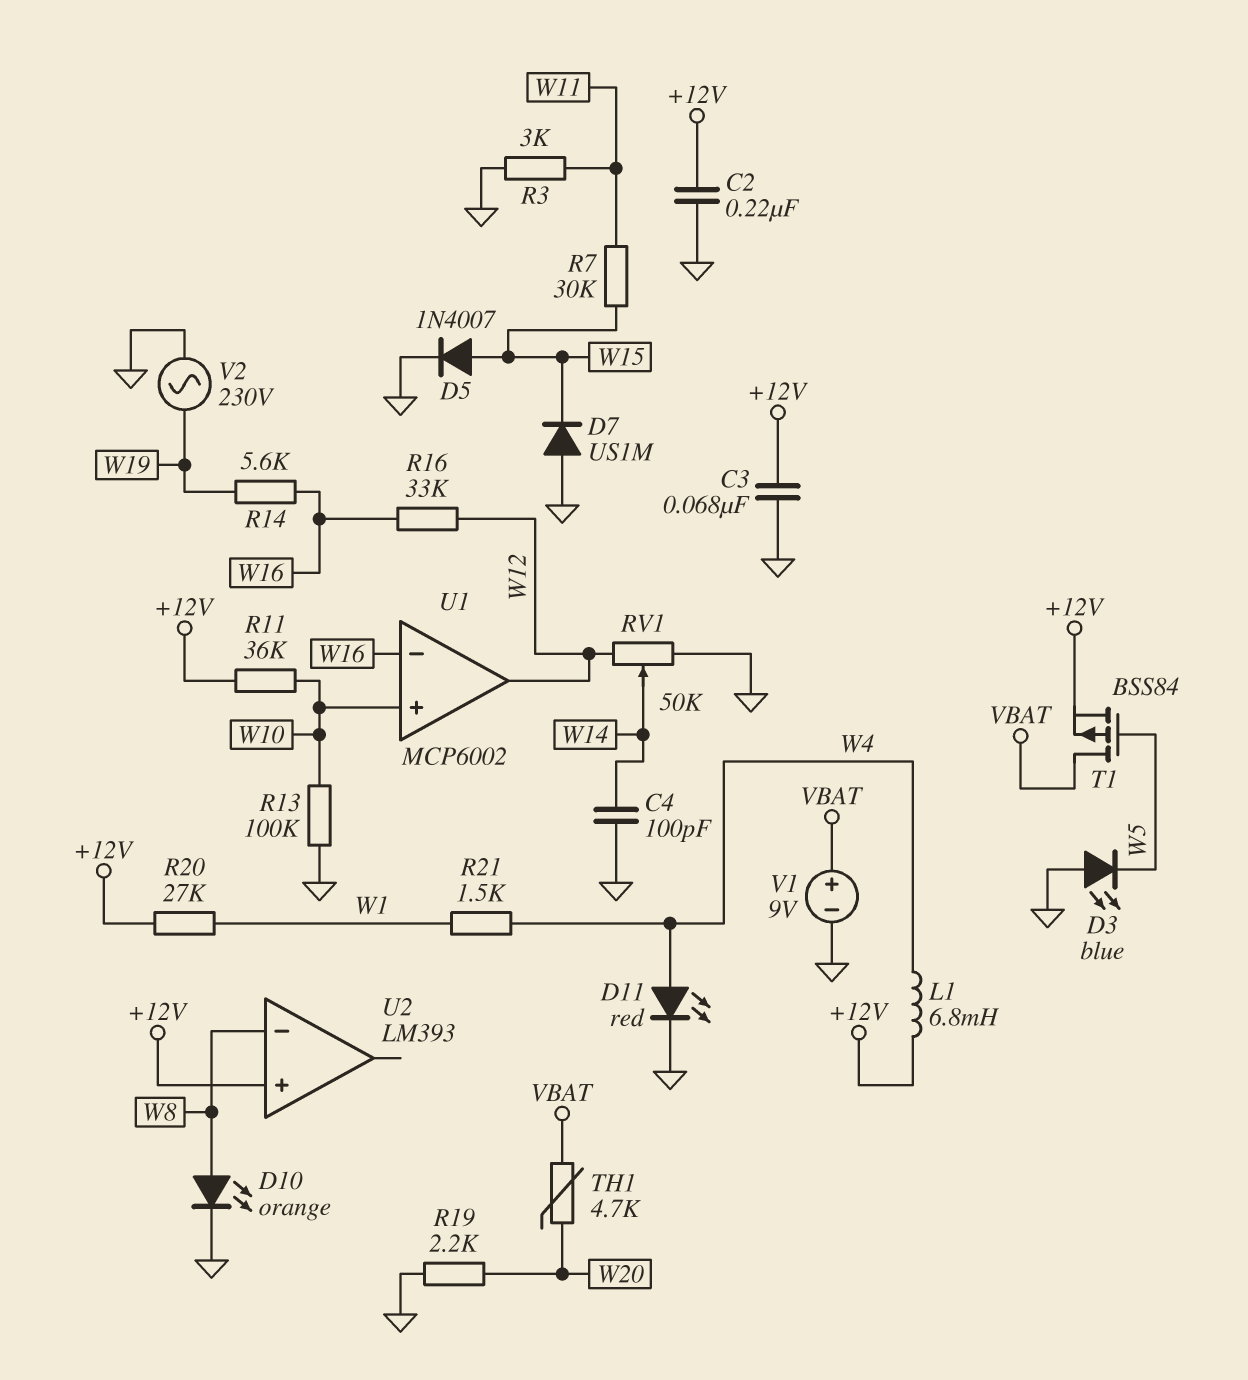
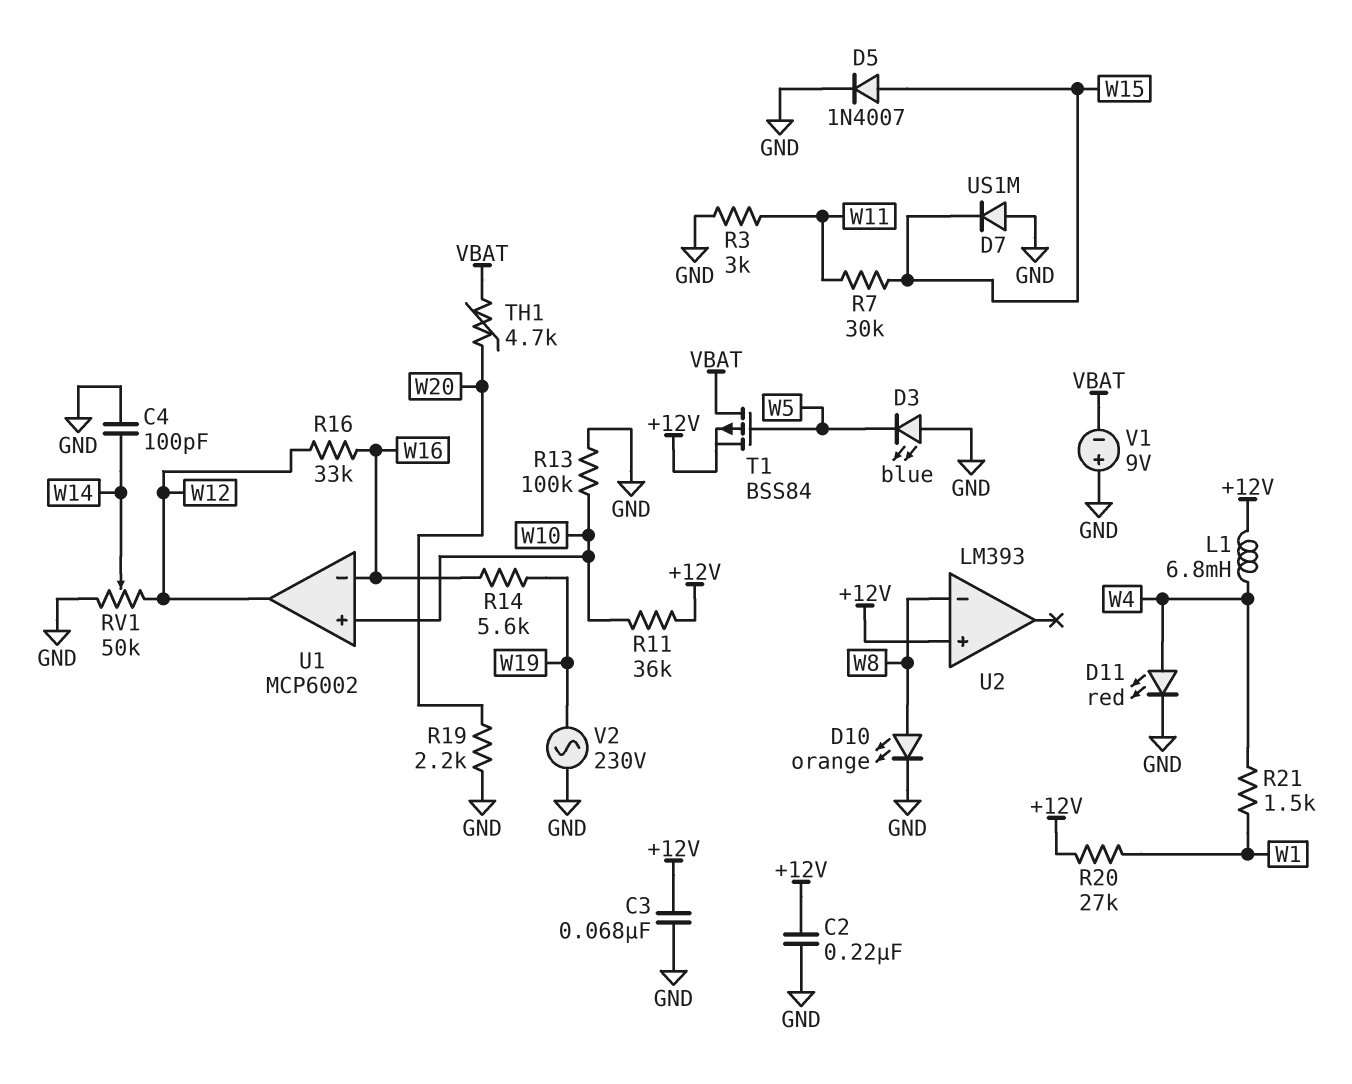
V1: 9V (plus VBAT, minus GND) -> 9V (plus GND, minus VBAT)

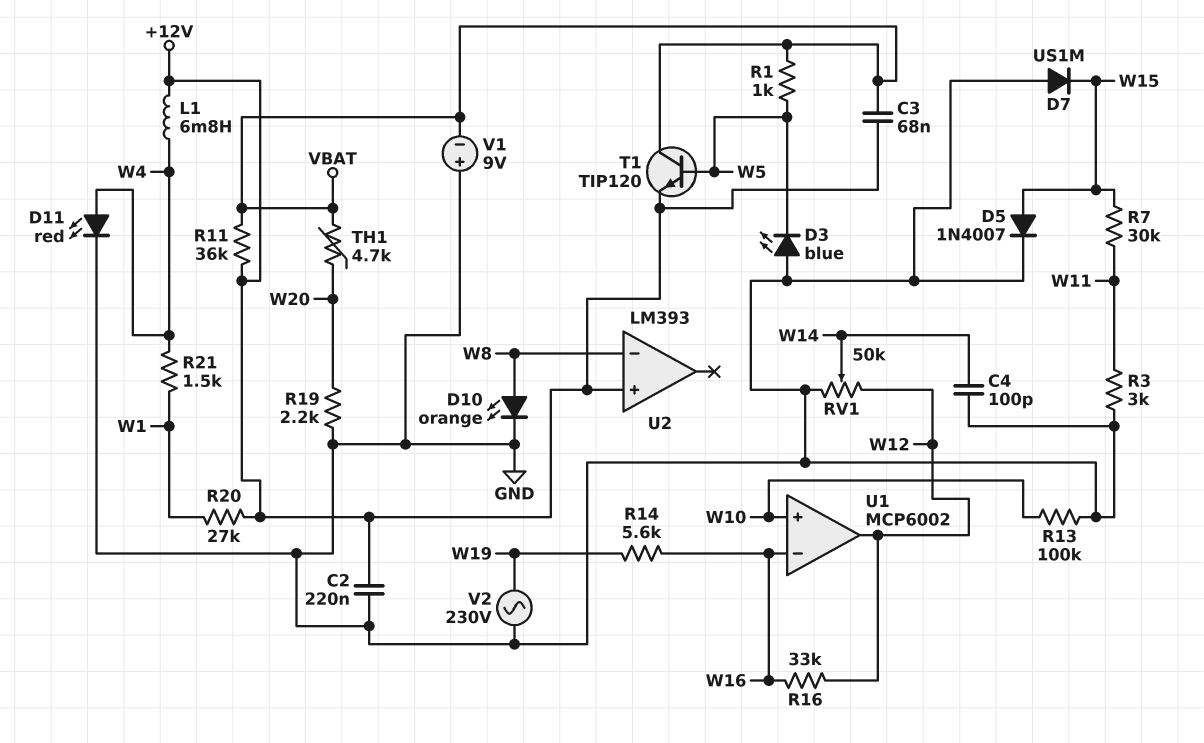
C3: 68nF (+12V, GND) -> 68nF (+12V, VBAT)
R1: none -> 1k (VBAT, W5)
R11: 36k (+12V, W10) -> 36k (+12V, VBAT)
T1: PMOS BSS84 (G W5, D VBAT, S +12V) -> NPN TIP120 (B W5, C VBAT, E +12V)

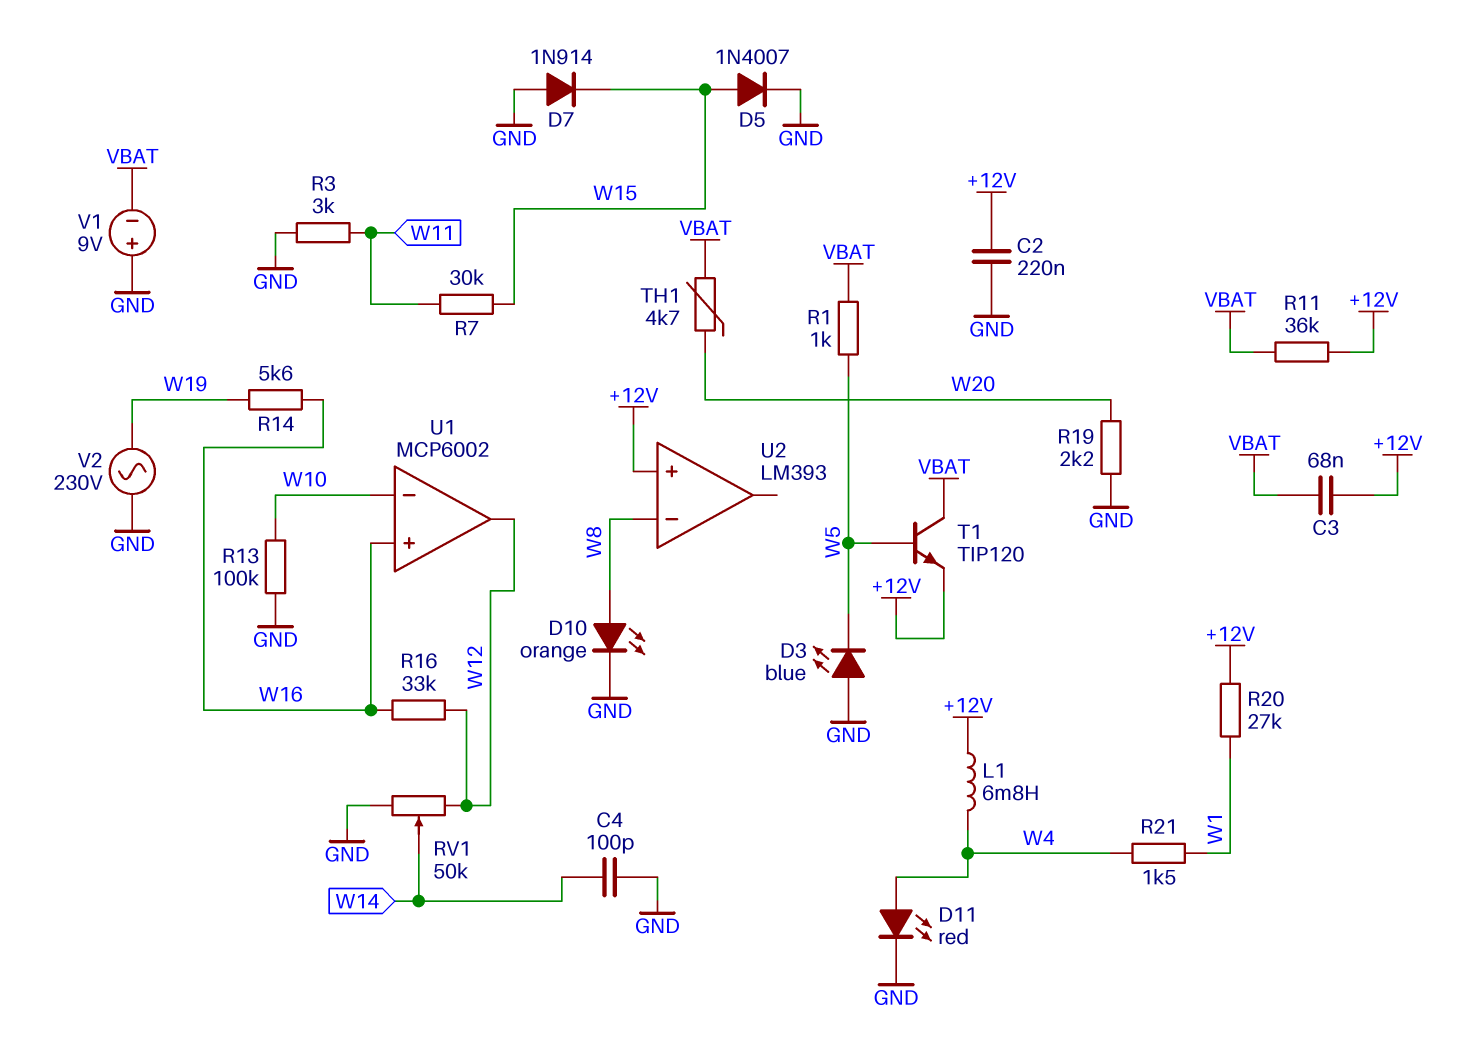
D7: diode US1M (A GND, K W15) -> diode 1N914 (A GND, K W15)
U1 pin in+: W10 -> W16
U1 pin in-: W16 -> W10

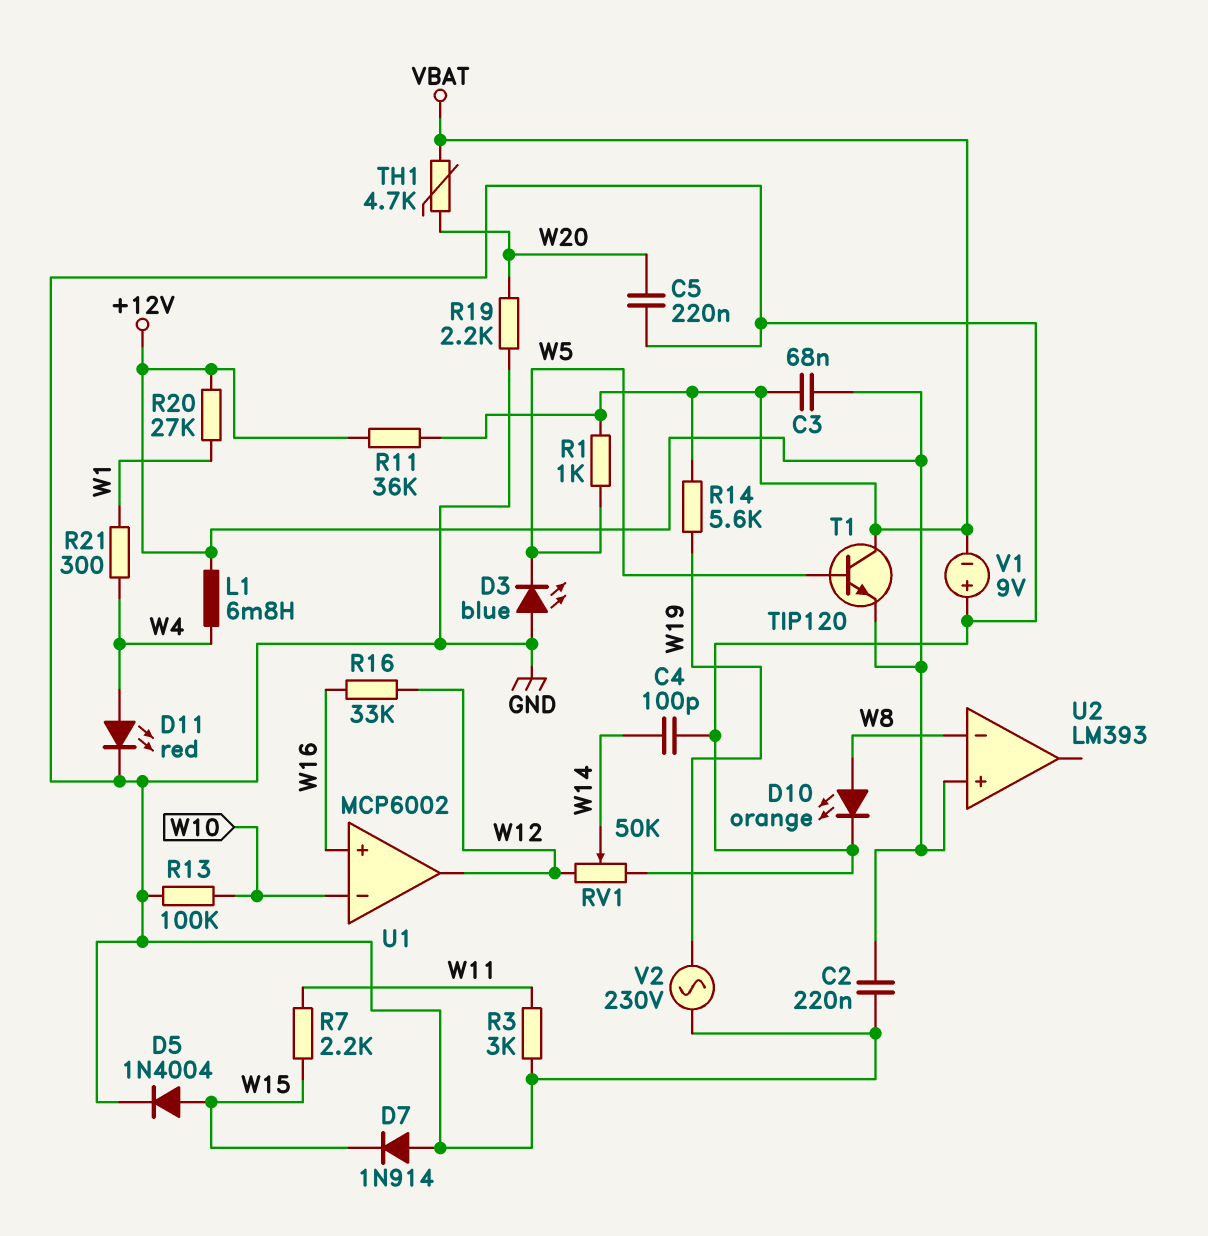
C5: none -> 220nF (GND, W20)
D5: diode 1N4007 (A W15, K GND) -> diode 1N4004 (A W15, K GND)
R7: 30k (W11, W15) -> 2.2k (W11, W15)
R14: 5.6k (W16, W19) -> 5.6k (VBAT, W19)
R21: 1.5k (W1, W4) -> 300 (W1, W4)

